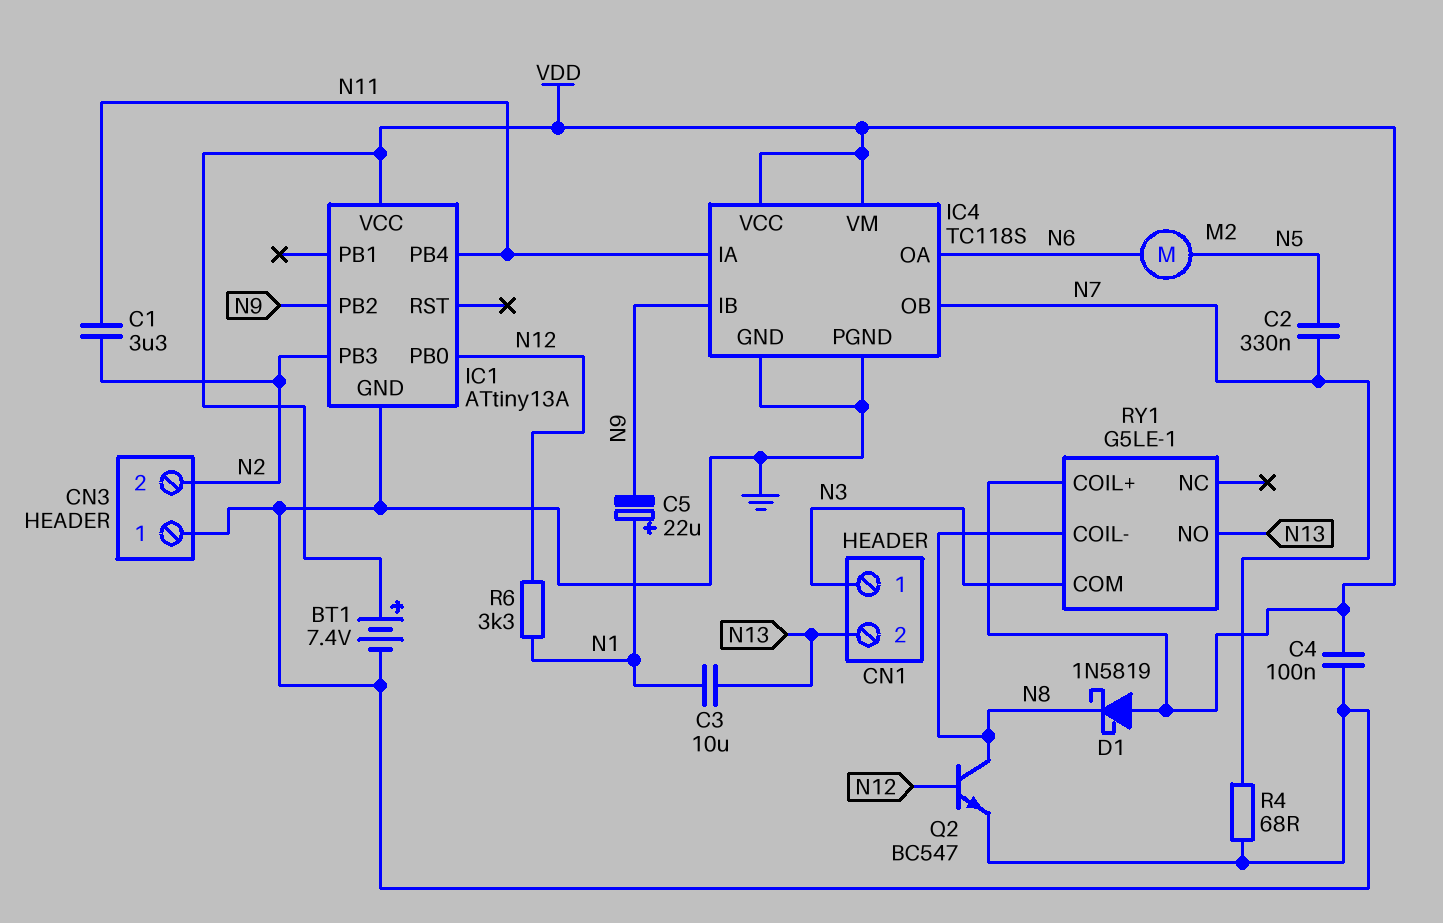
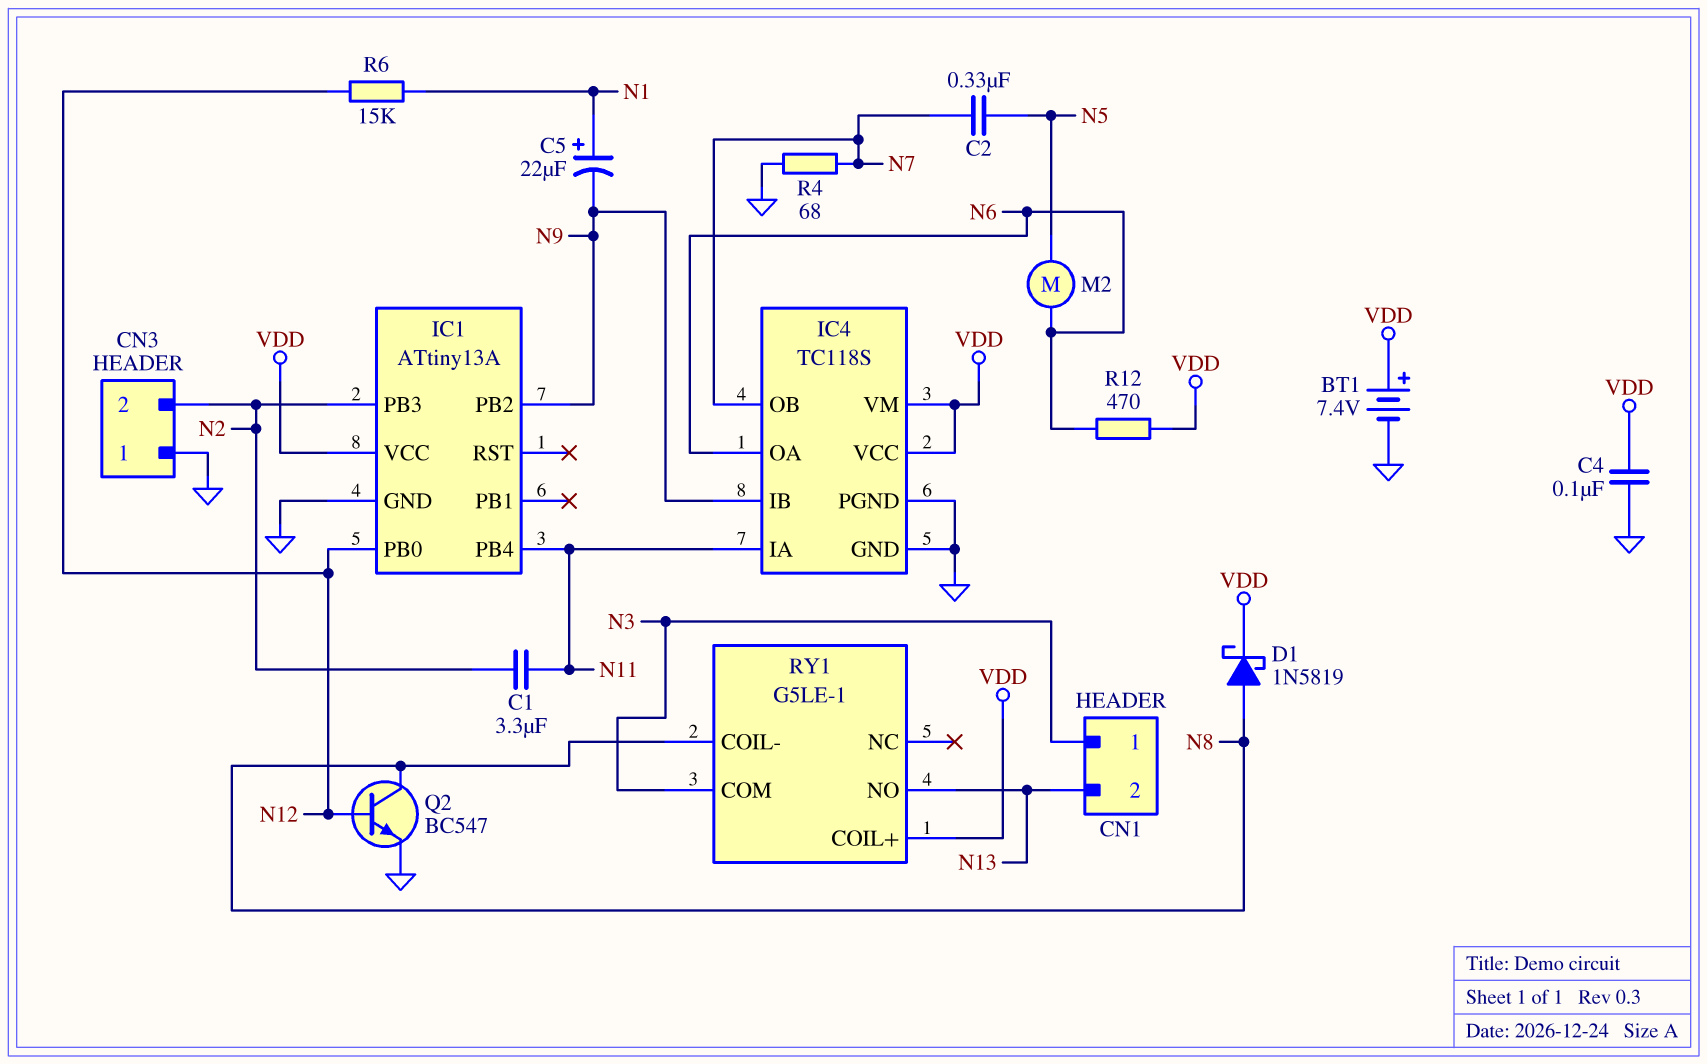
C3: 10uF (N1, N13) -> none
D1: schottky 1N5819 (A VDD, K N8) -> schottky 1N5819 (A N8, K VDD)
R6: 3.3k (N1, N12) -> 15k (N1, N12)
R12: none -> 470 (N6, VDD)

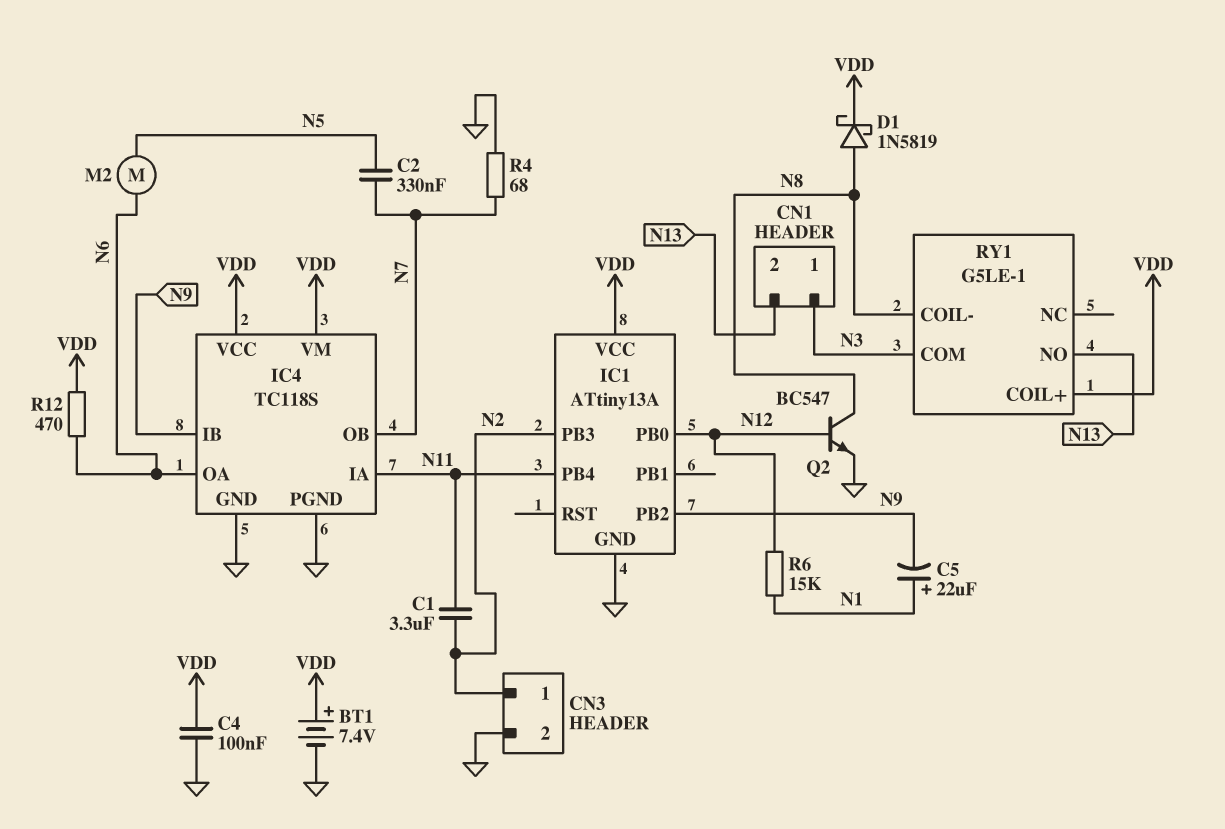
CN3 pin 1: GND -> N2
CN3 pin 2: N2 -> GND

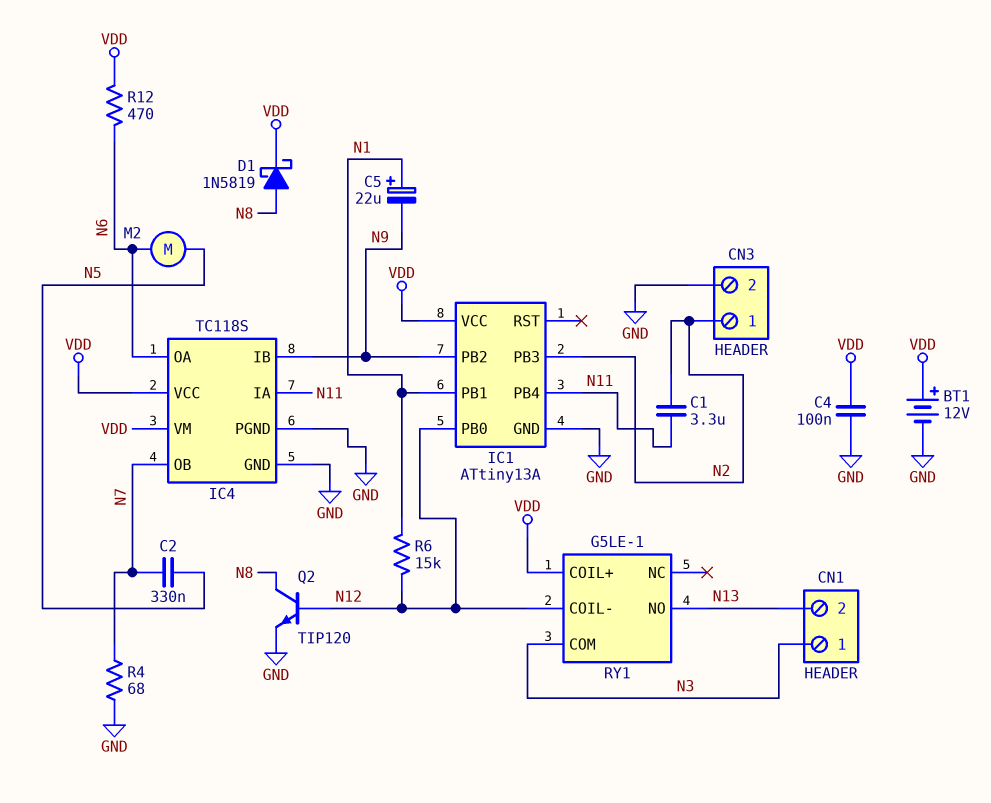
BT1: 7.4V (plus VDD, minus GND) -> 12V (plus VDD, minus GND)
IC1 pin PB1: none -> N1
Q2: NPN BC547 (B N12, C N8, E GND) -> NPN TIP120 (B N12, C N8, E GND)
RY1 pin COIL-: N8 -> N12

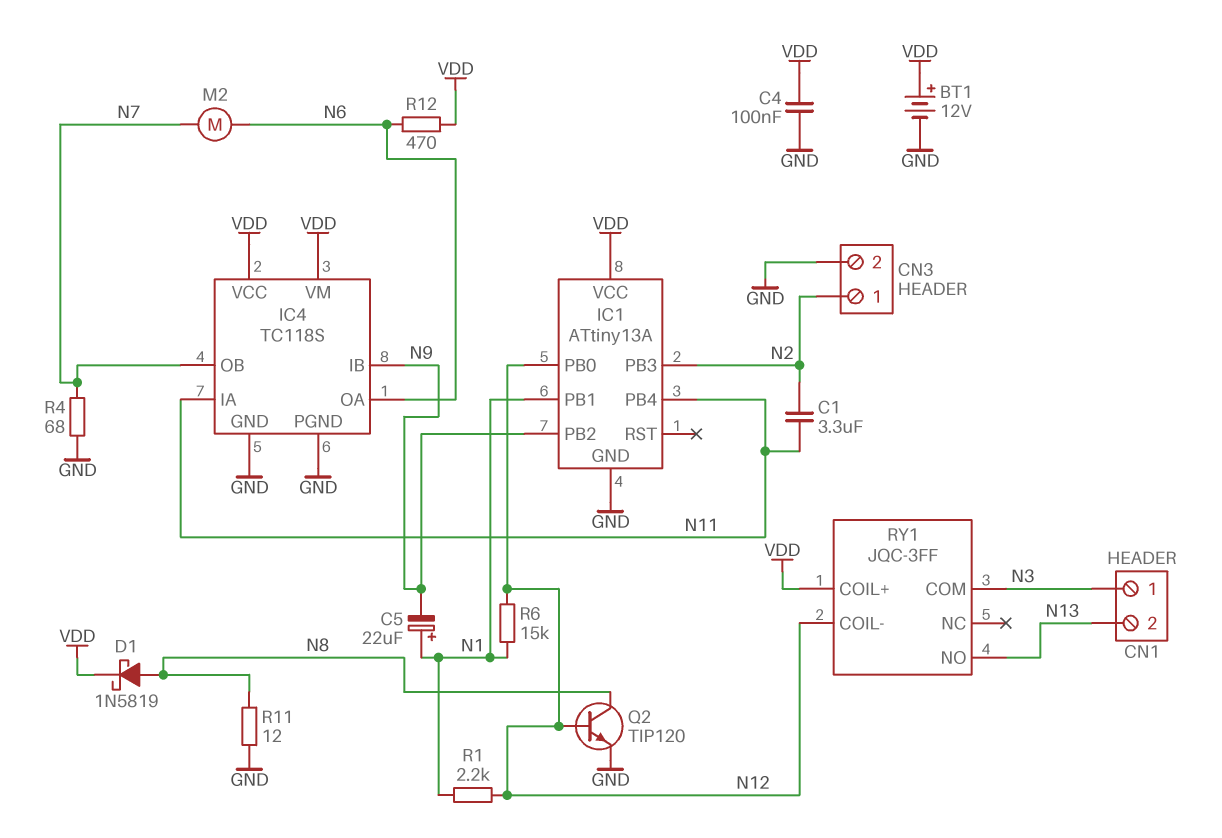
C2: 330nF (N5, N7) -> none
M2: motor (N5, N6) -> motor (N6, N7)
R1: none -> 2.2k (N1, N12)
R11: none -> 12 (GND, N8)
RY1: G5LE-1 -> JQC-3FF

